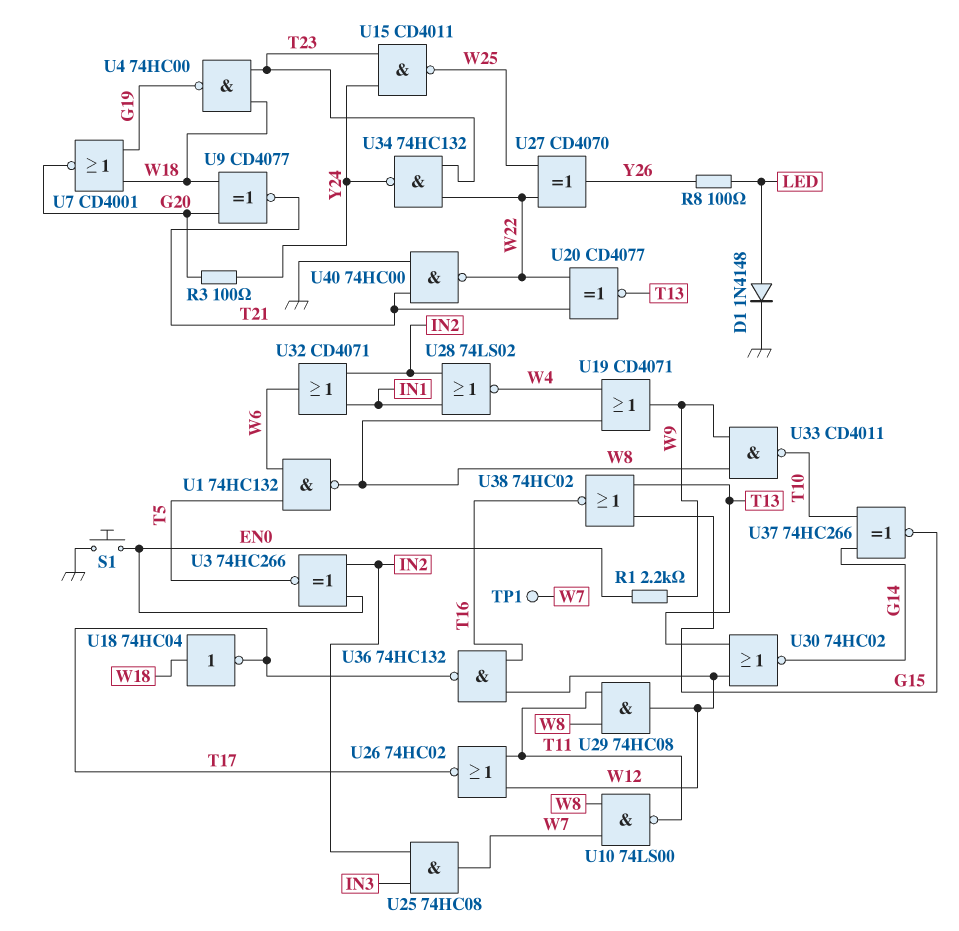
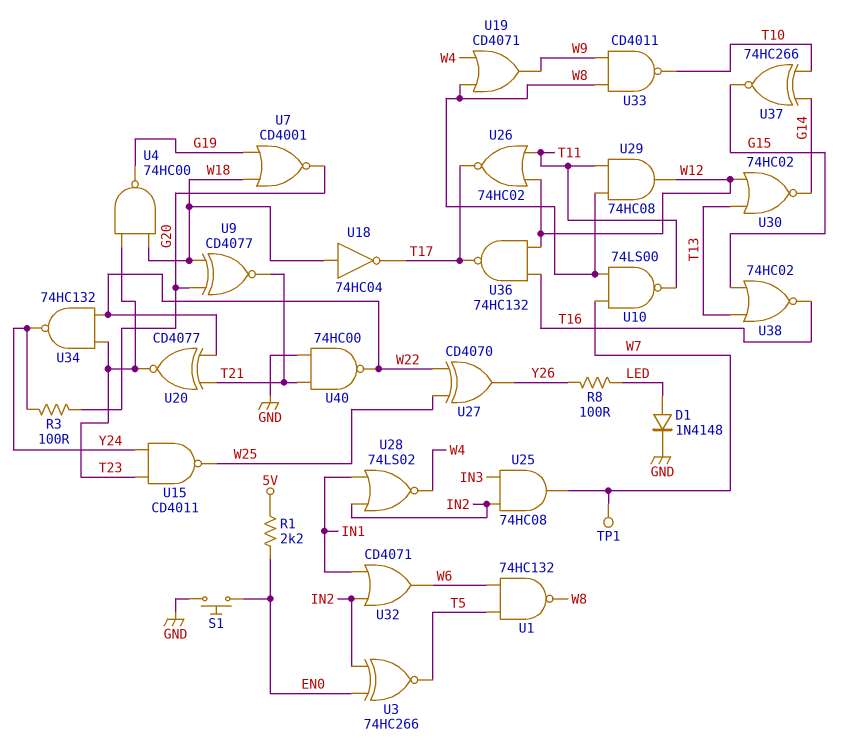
R1: 2.2k (EN0, W9) -> 2.2k (5V, EN0)
U20: XNOR CD4077 (in T21, in W22, out T13) -> XNOR CD4077 (in T21, in W22, out T23)

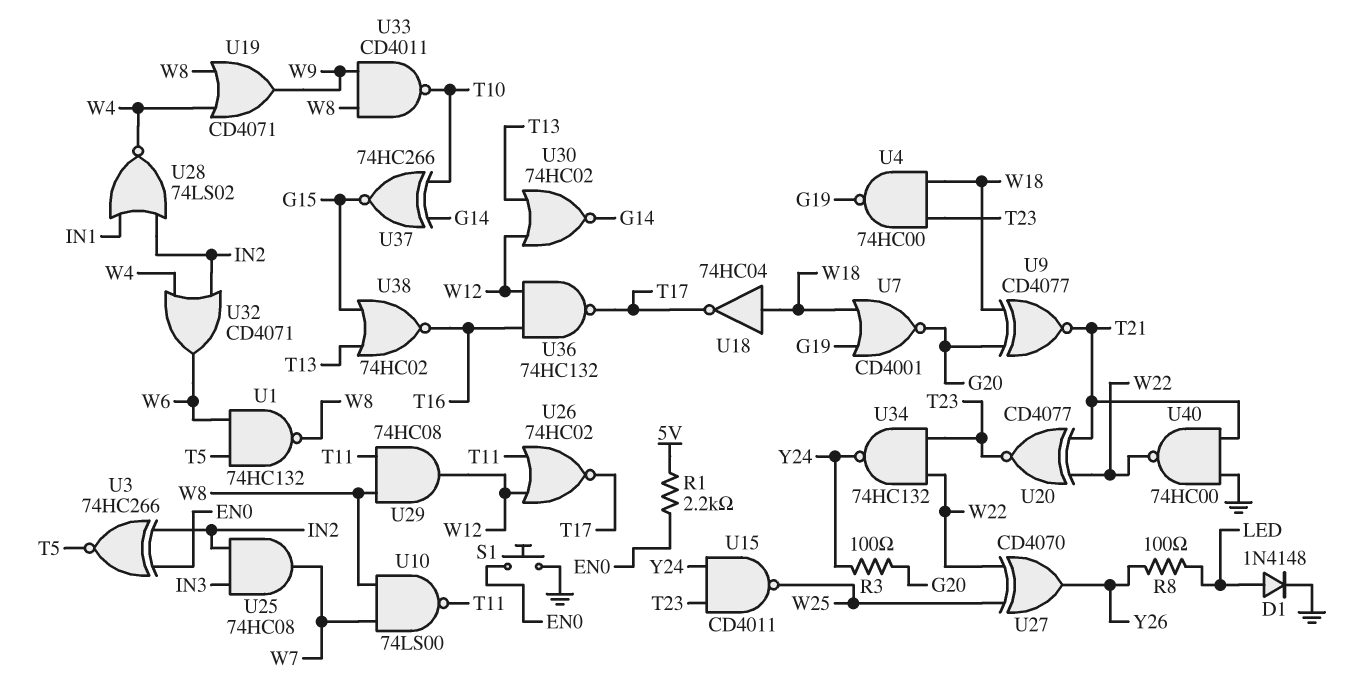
TP1: test point (W7) -> none
U32: OR CD4071 (in IN1, in IN2, out W6) -> OR CD4071 (in IN2, in W4, out W6)

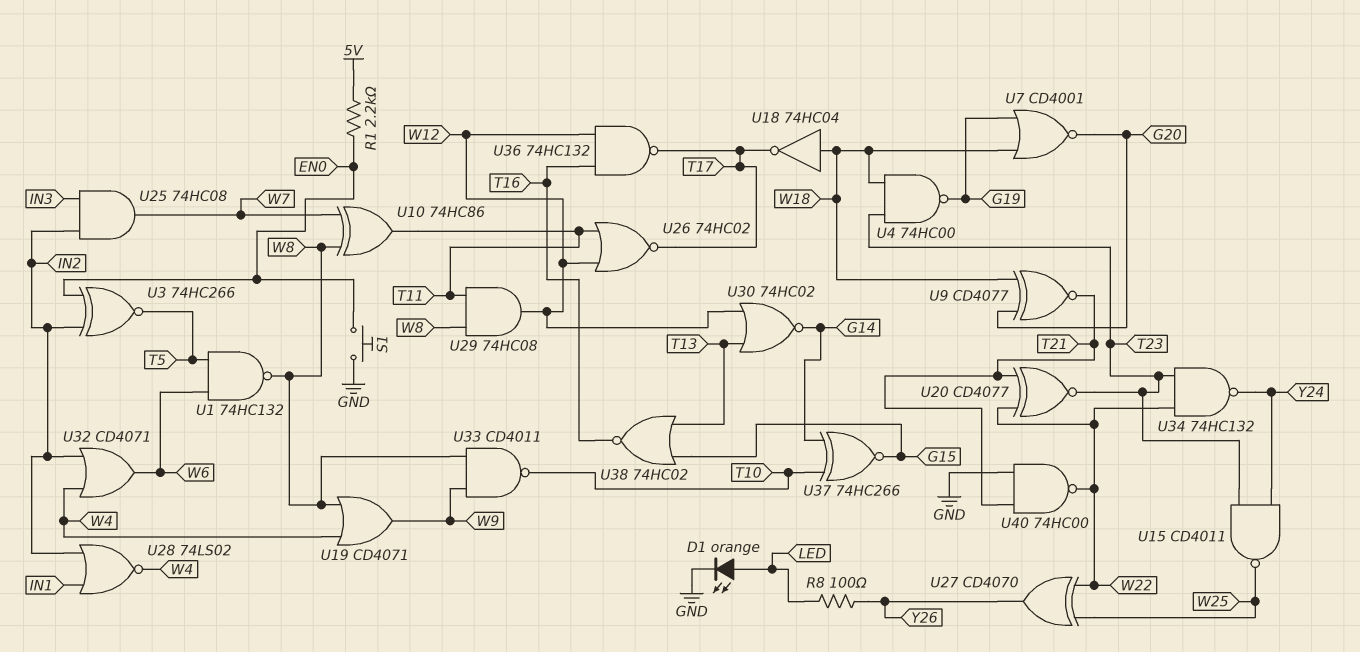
D1: diode 1N4148 (A LED, K GND) -> LED orange (A LED, K GND)
R3: 100 (G20, Y24) -> none
U10: NAND 74LS00 (in W7, in W8, out T11) -> XOR 74HC86 (in W7, in W8, out T11)

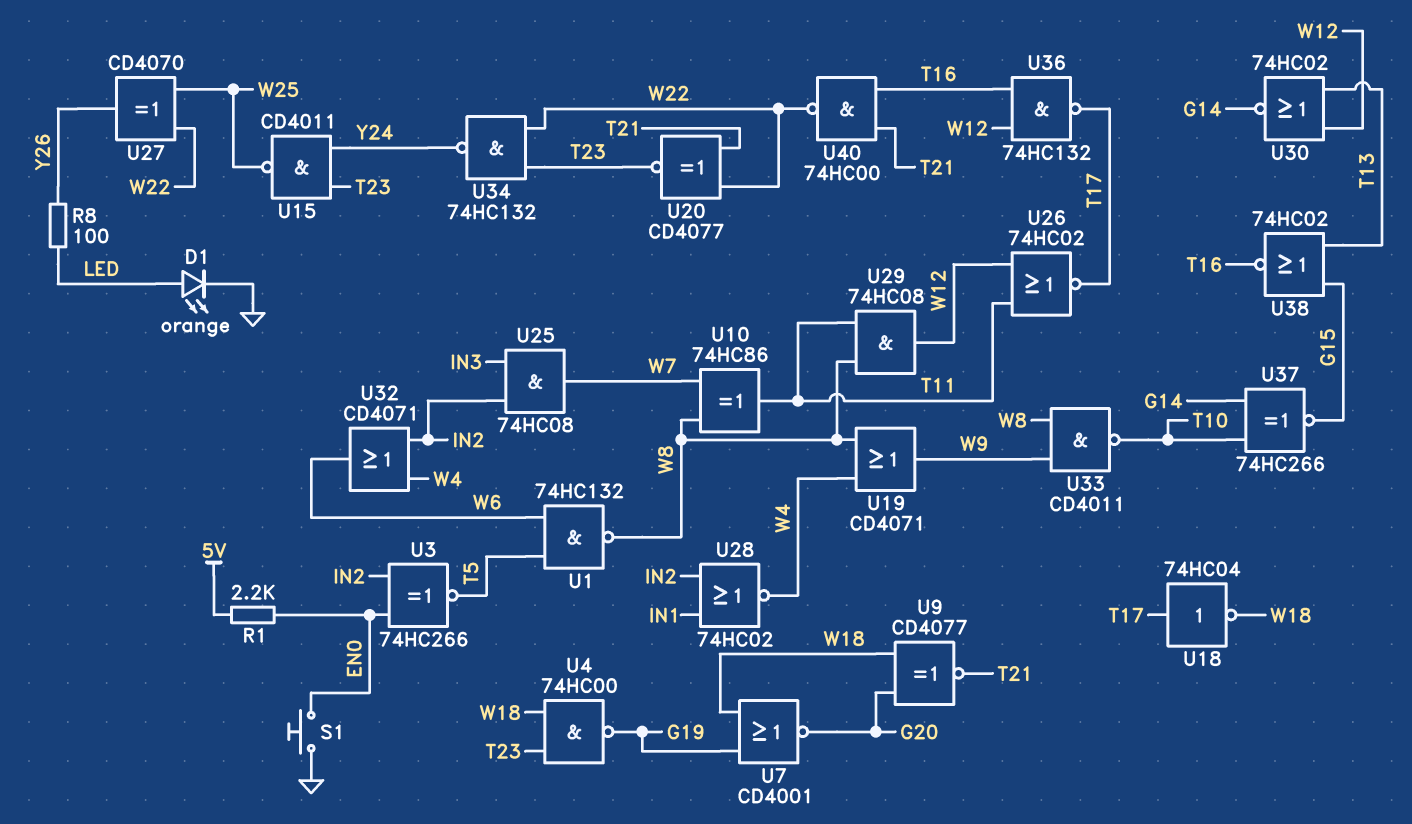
U18: NOT 74HC04 (in W18, out T17) -> NOT 74HC04 (in T17, out W18)
U28: NOR 74LS02 (in IN1, in IN2, out W4) -> NOR 74HC02 (in IN1, in IN2, out W4)
U40: NAND 74HC00 (in GND, in T21, out W22) -> NAND 74HC00 (in T16, in T21, out W22)

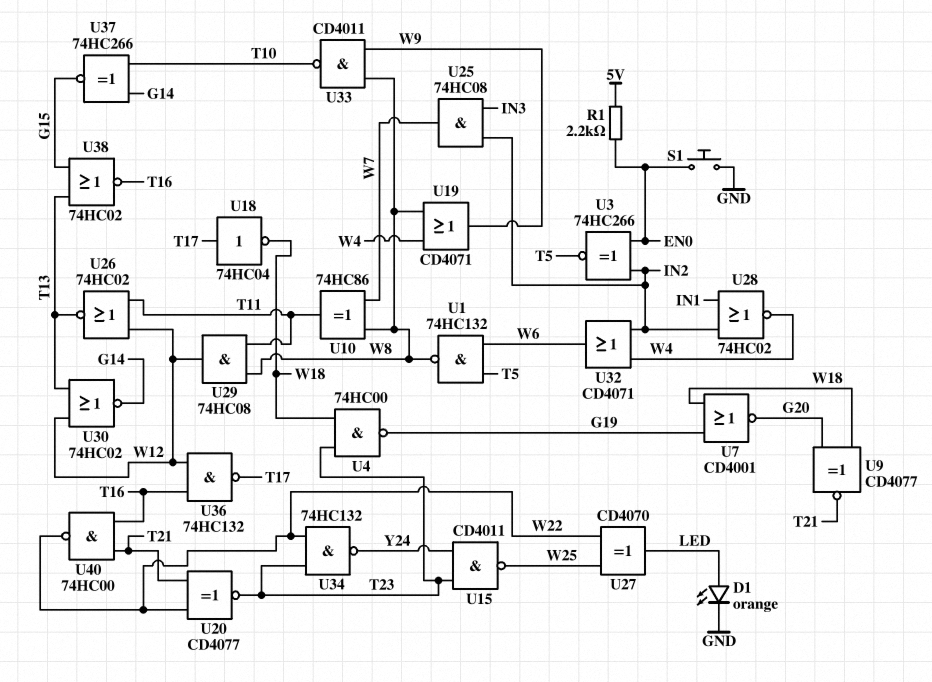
R8: 100 (LED, Y26) -> none
U26: NOR 74HC02 (in T11, in W12, out T17) -> NOR 74HC02 (in T11, in W12, out T13)
U27: XOR CD4070 (in W22, in W25, out Y26) -> XOR CD4070 (in W22, in W25, out LED)

